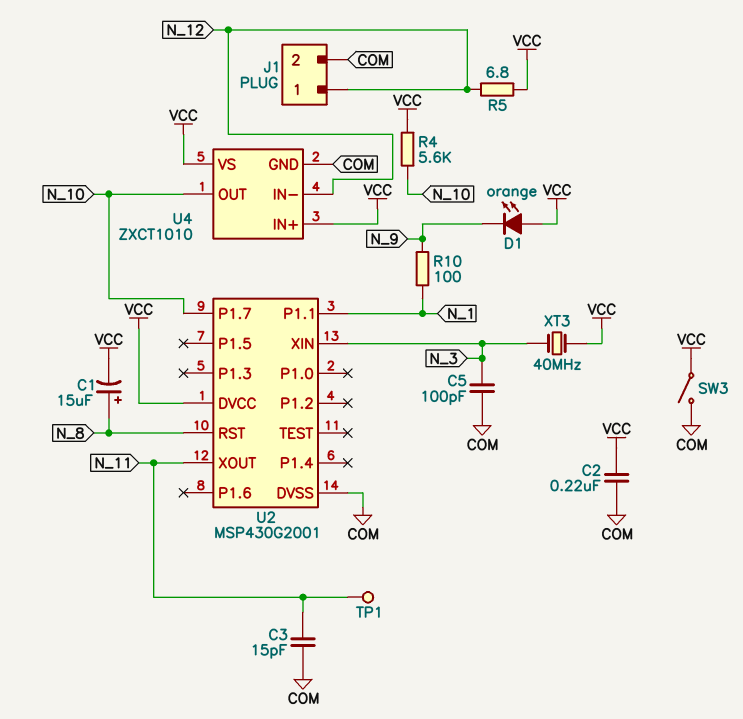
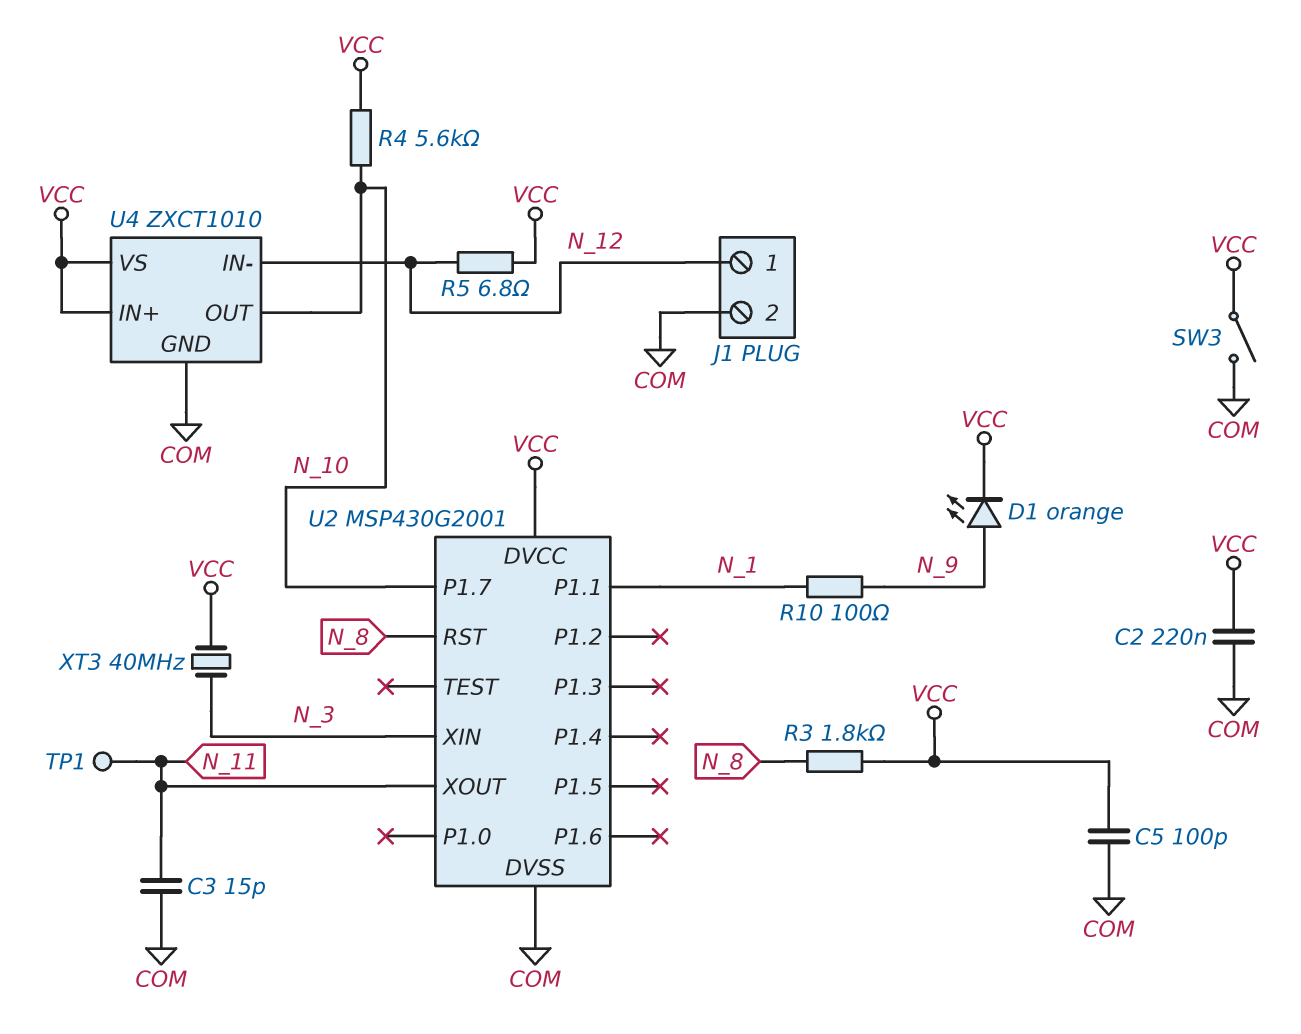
C1: 15uF (plus N_8, minus VCC) -> none
C5: 100pF (COM, N_3) -> 100pF (COM, VCC)
D1: LED orange (A VCC, K N_9) -> LED orange (A N_9, K VCC)
R3: none -> 1.8k (N_8, VCC)

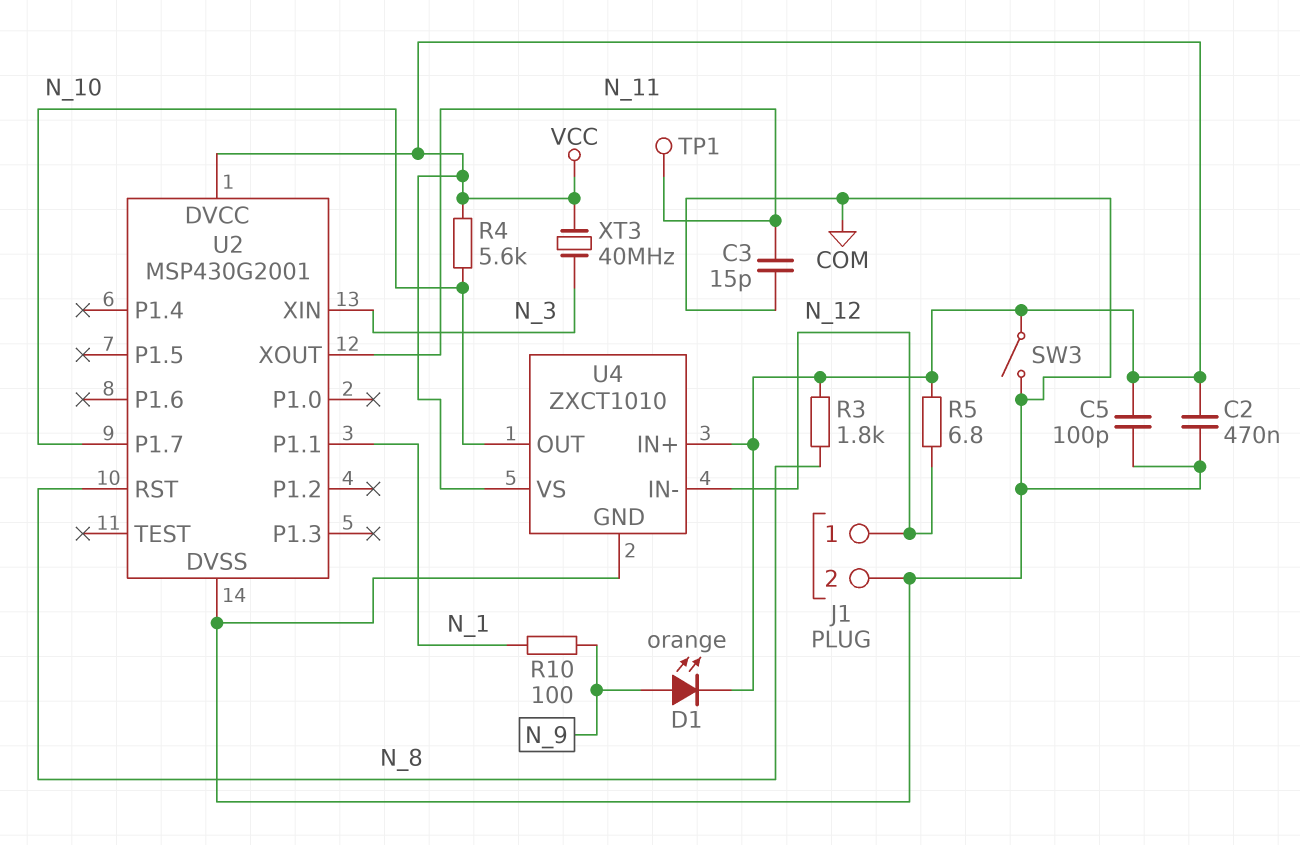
C2: 220nF (COM, VCC) -> 470nF (COM, VCC)

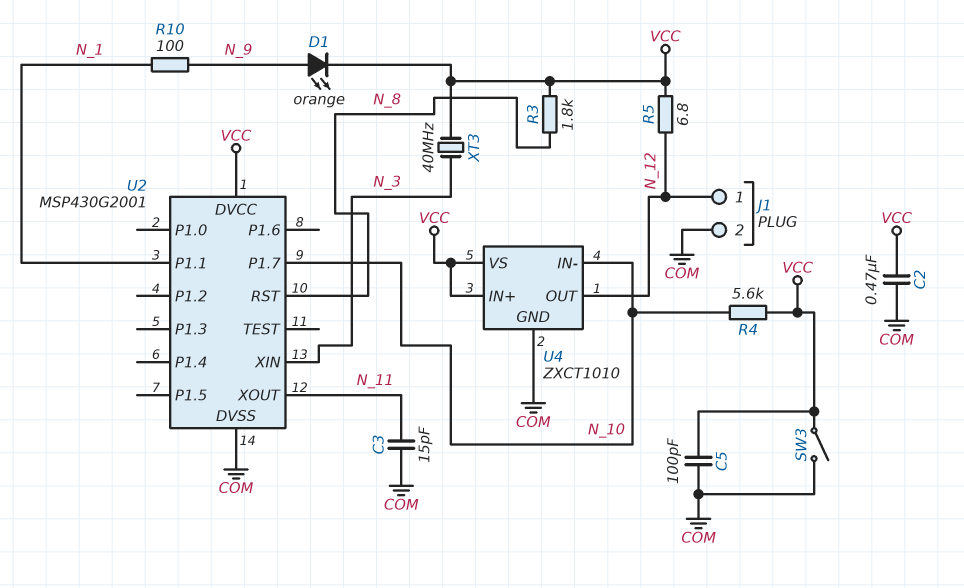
TP1: test point (N_11) -> none
U4 pin IN-: N_12 -> N_10
U4 pin OUT: N_10 -> N_12

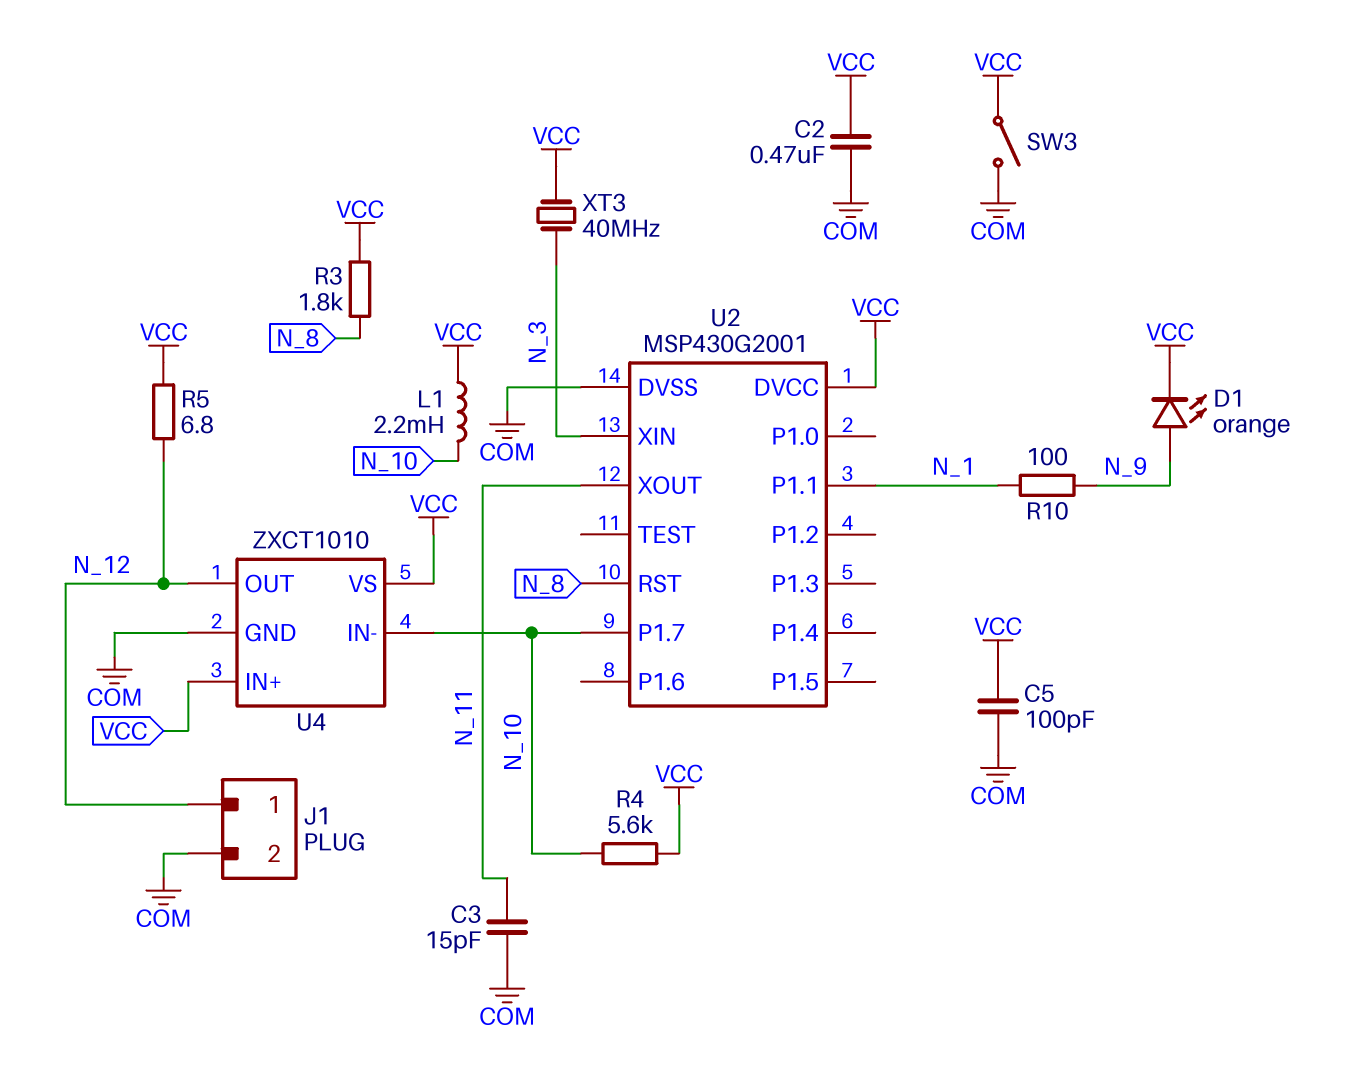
L1: none -> 2.2mH (N_10, VCC)

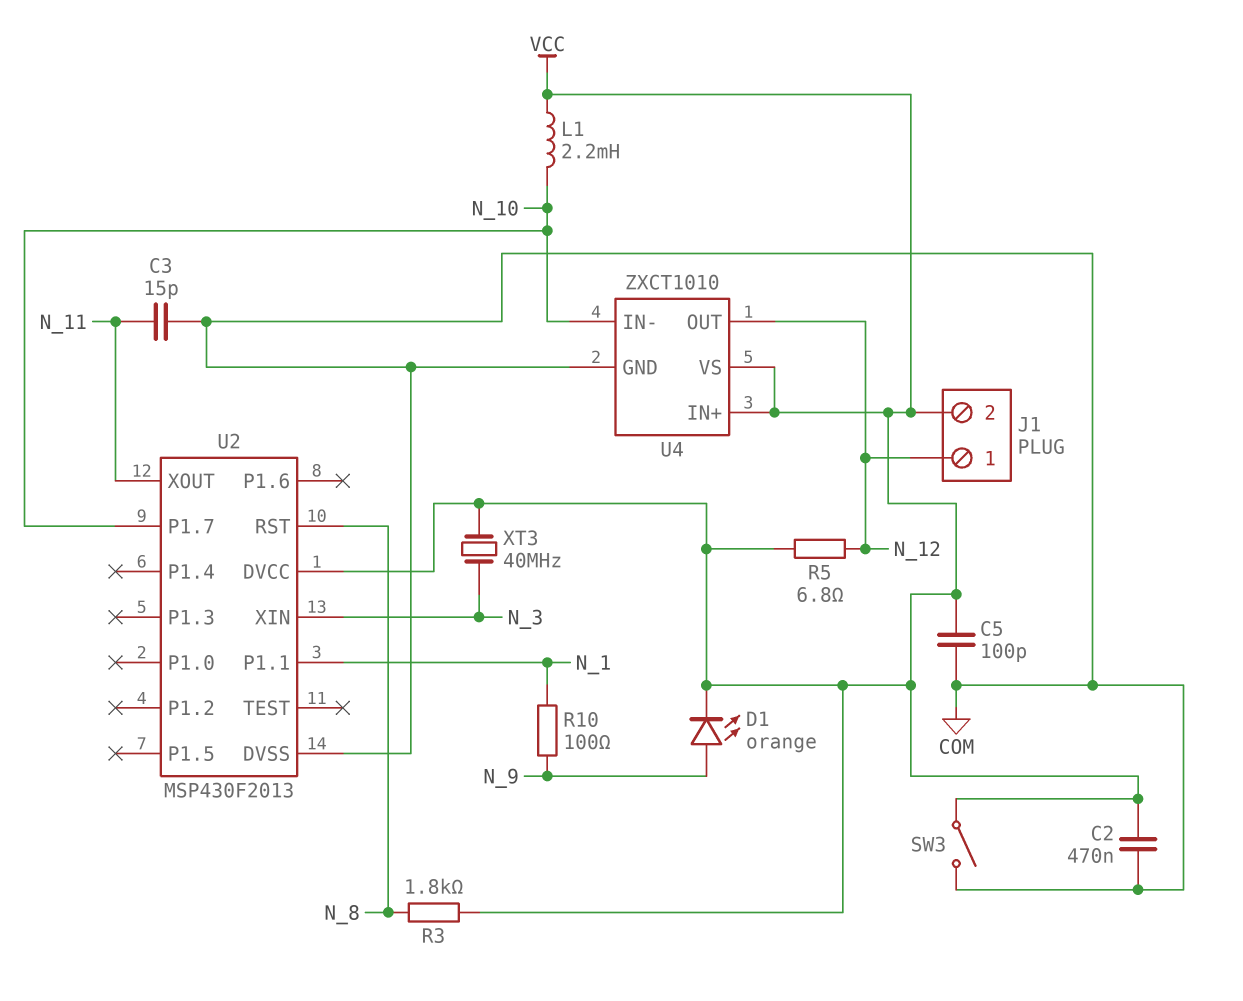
J1 pin 2: COM -> VCC
R4: 5.6k (N_10, VCC) -> none
U2: MSP430G2001 -> MSP430F2013

